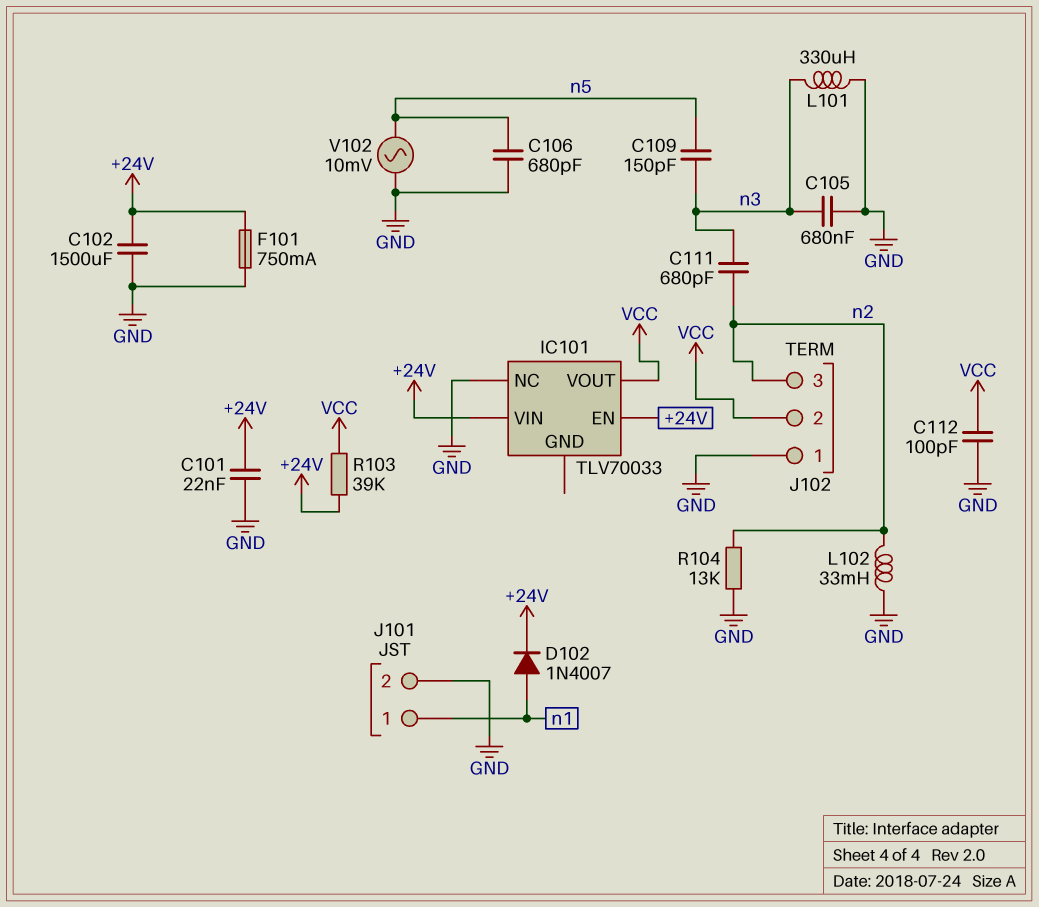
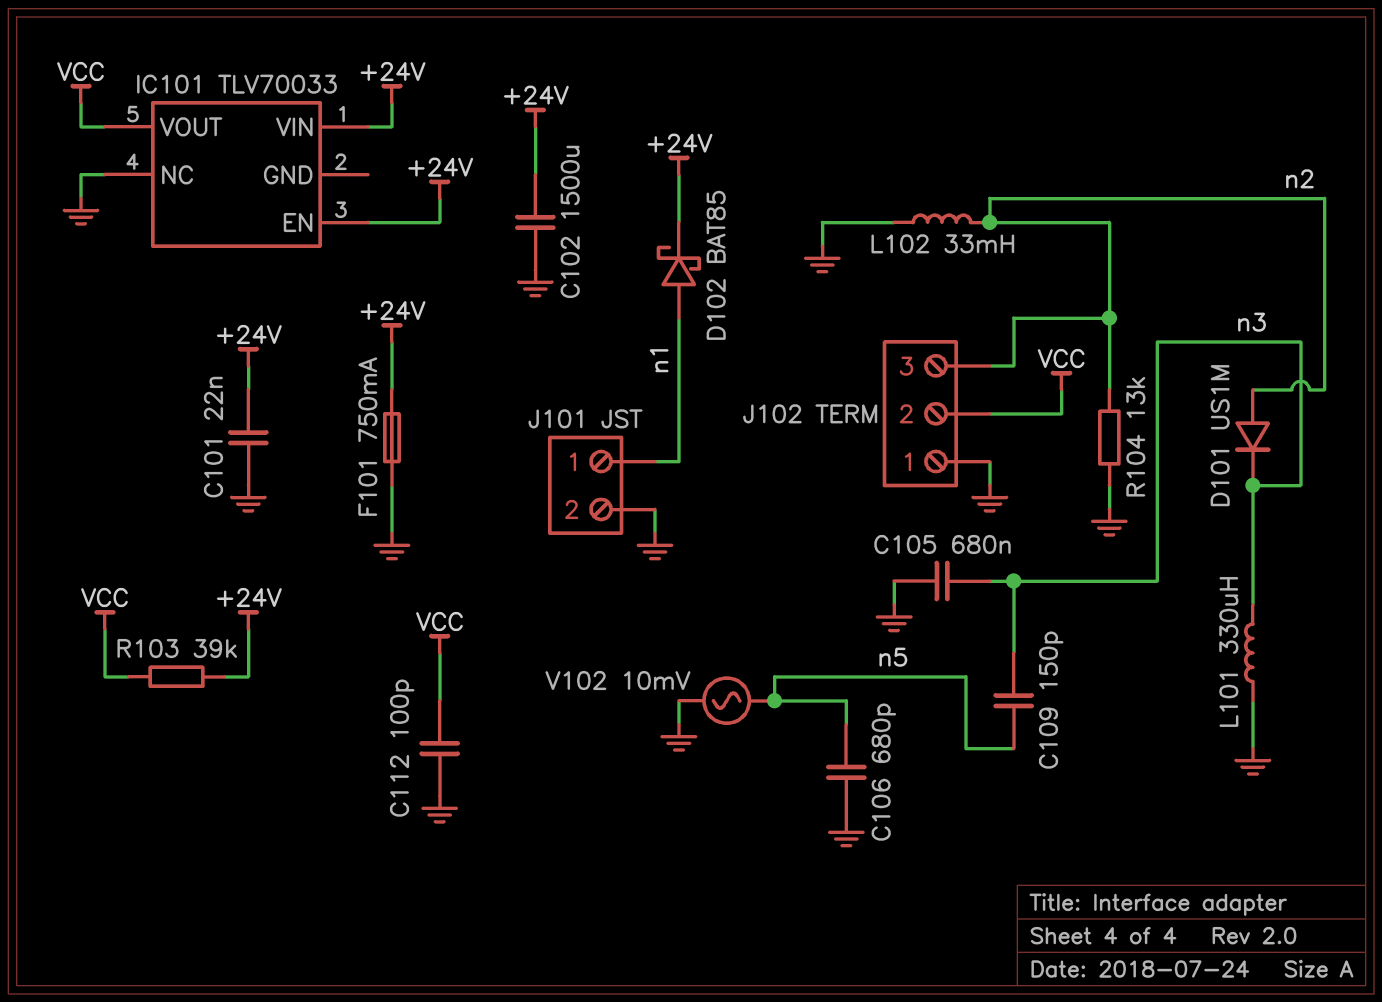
C111: 680pF (n2, n3) -> none
D101: none -> diode US1M (A n2, K n3)
D102: diode 1N4007 (A n1, K +24V) -> schottky BAT85 (A n1, K +24V)

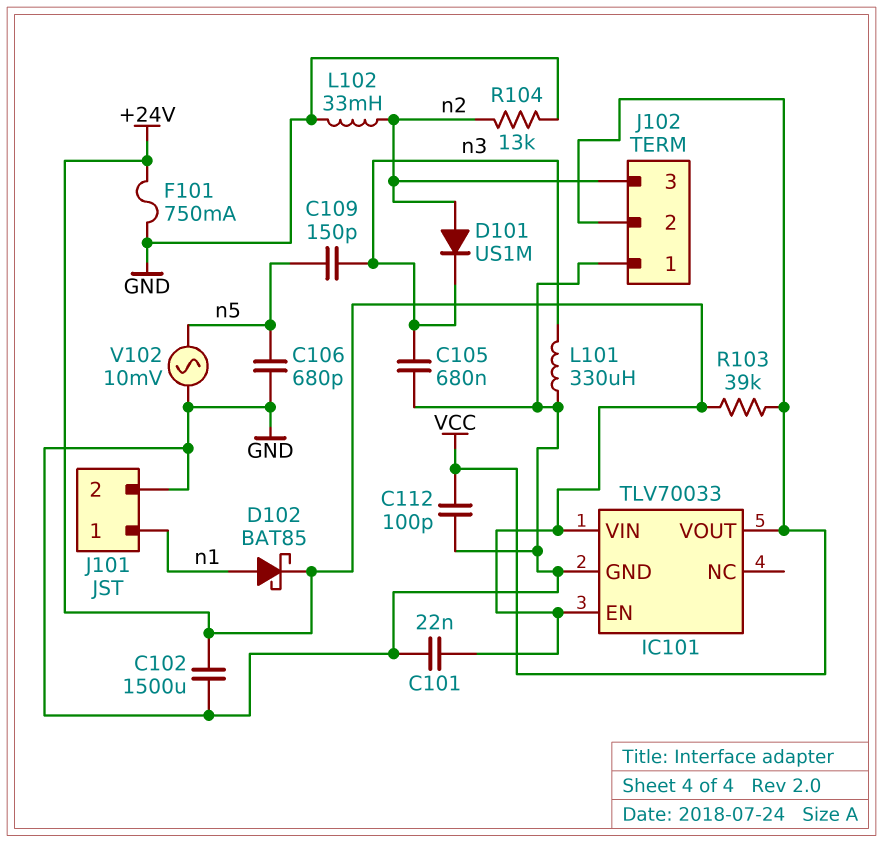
IC101 pin GND: none -> GND
IC101 pin NC: GND -> none

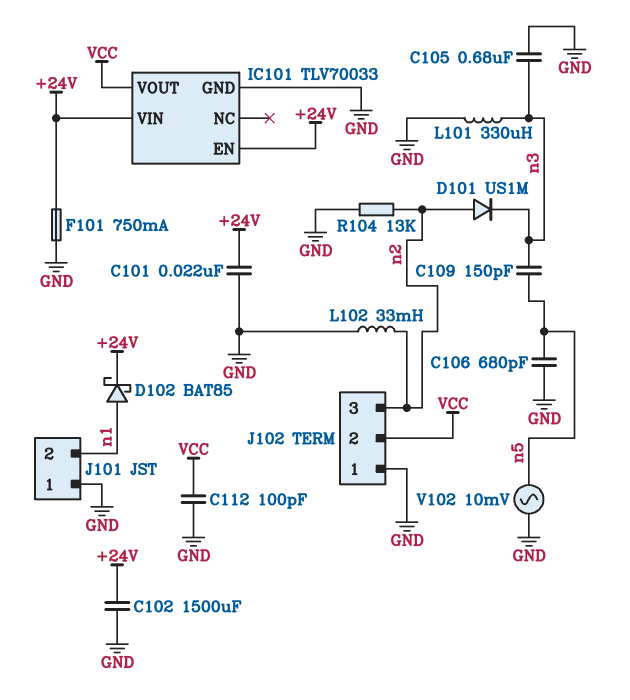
J101 pin 1: n1 -> GND
J101 pin 2: GND -> n1
R103: 39k (+24V, VCC) -> none

